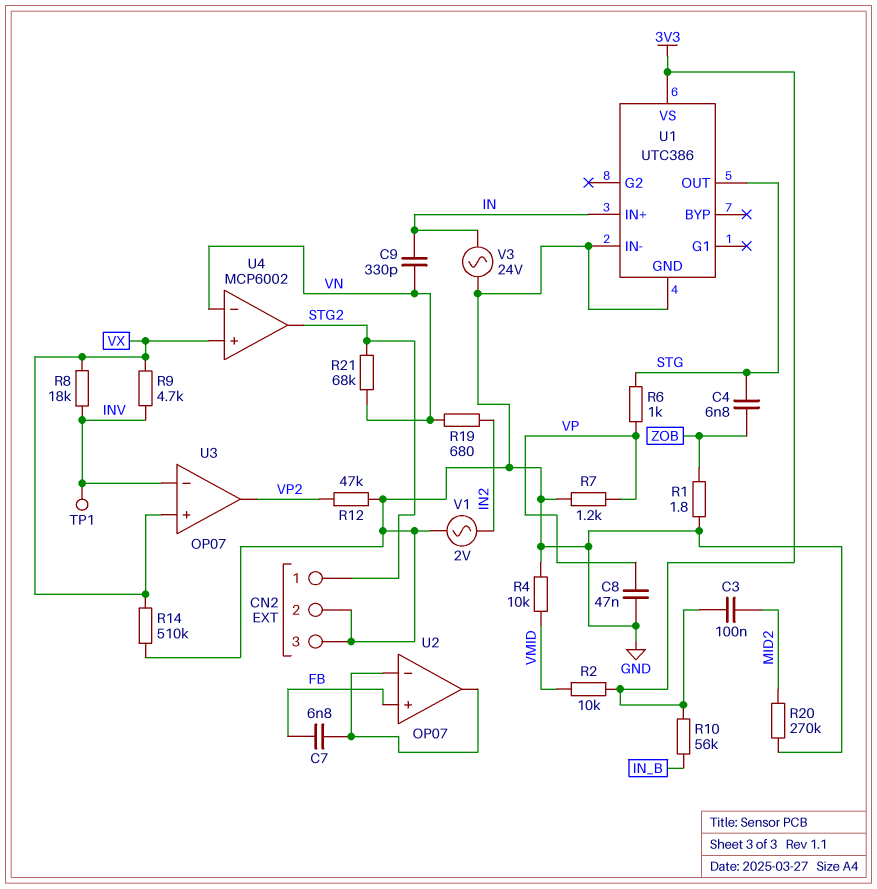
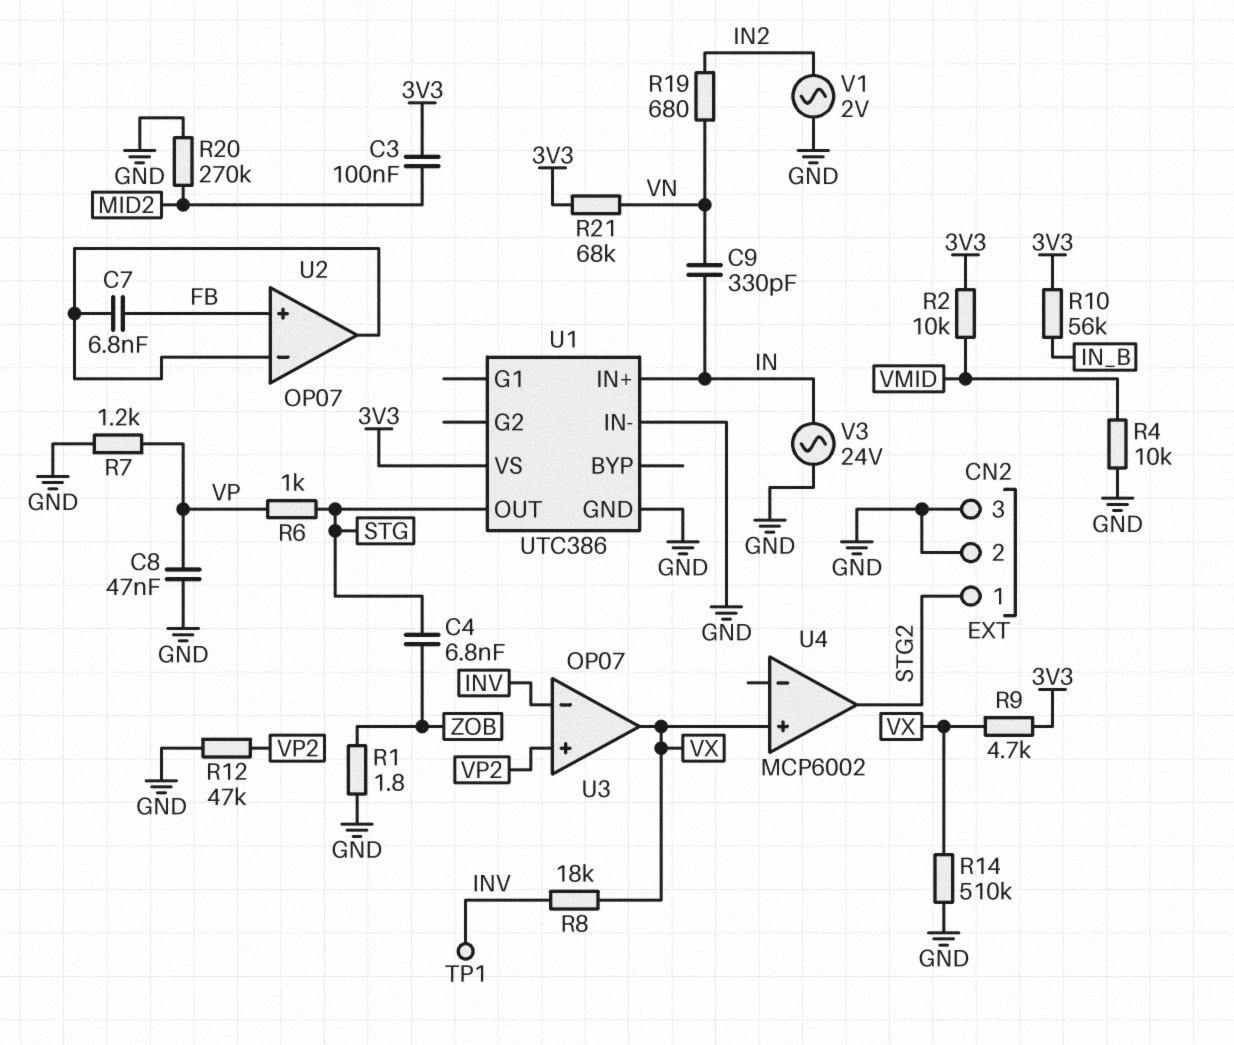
R9: 4.7k (INV, VX) -> 4.7k (3V3, VX)
R21: 68k (STG2, VN) -> 68k (3V3, VN)
U3 pin in+: VX -> VP2
U3 pin out: VP2 -> VX
U4 pin in-: VN -> none

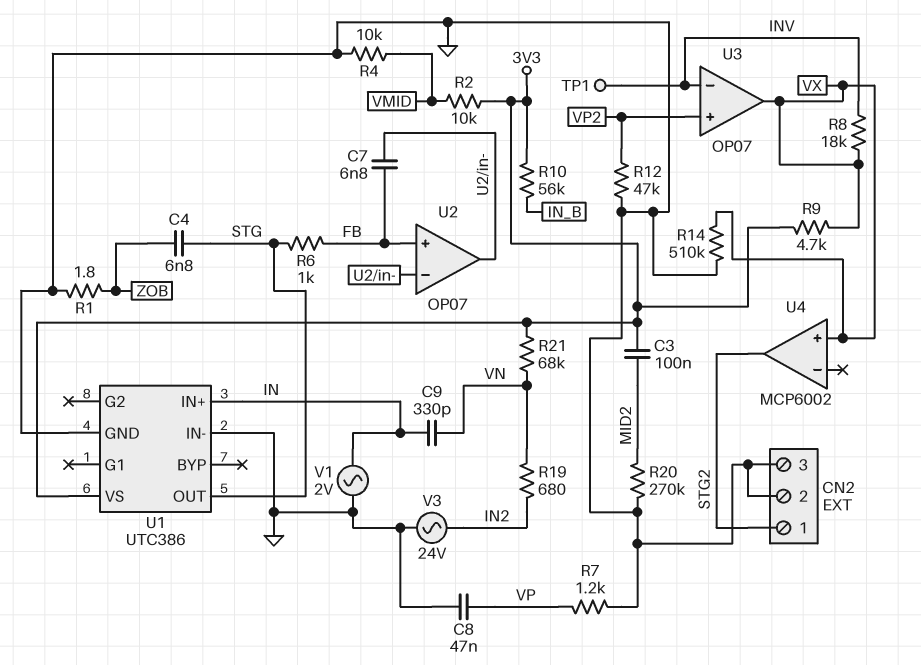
R6: 1k (STG, VP) -> 1k (FB, STG)
V1: AC 2V (GND, IN2) -> AC 2V (GND, IN)
V3: AC 24V (GND, IN) -> AC 24V (GND, IN2)

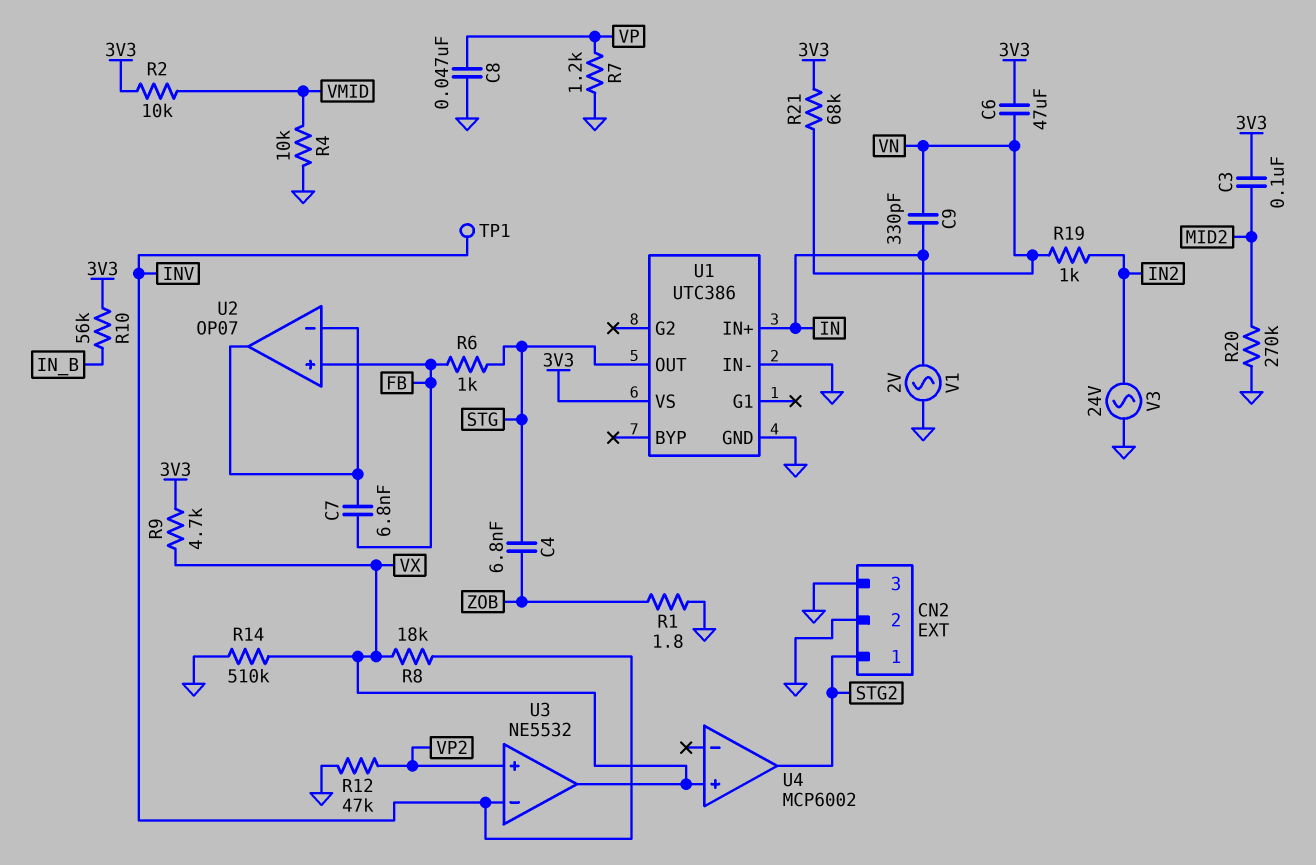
C6: none -> 47uF (3V3, VN)
R19: 680 (IN2, VN) -> 1k (IN2, VN)
U3: OP07 -> NE5532

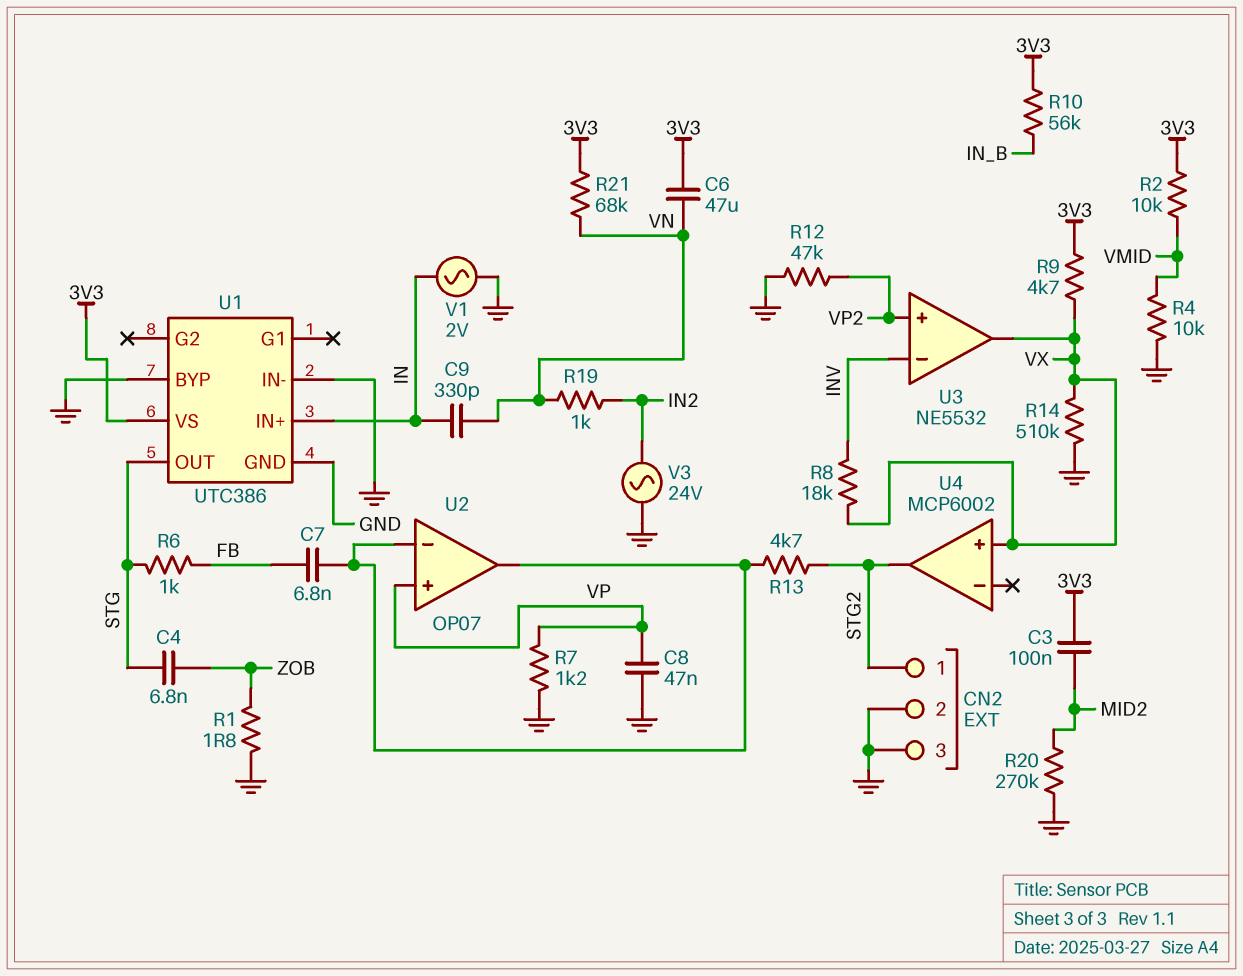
R13: none -> 4.7k (STG2, U2/in-)
TP1: test point (INV) -> none
U1 pin BYP: none -> GND
U2 pin in+: FB -> VP

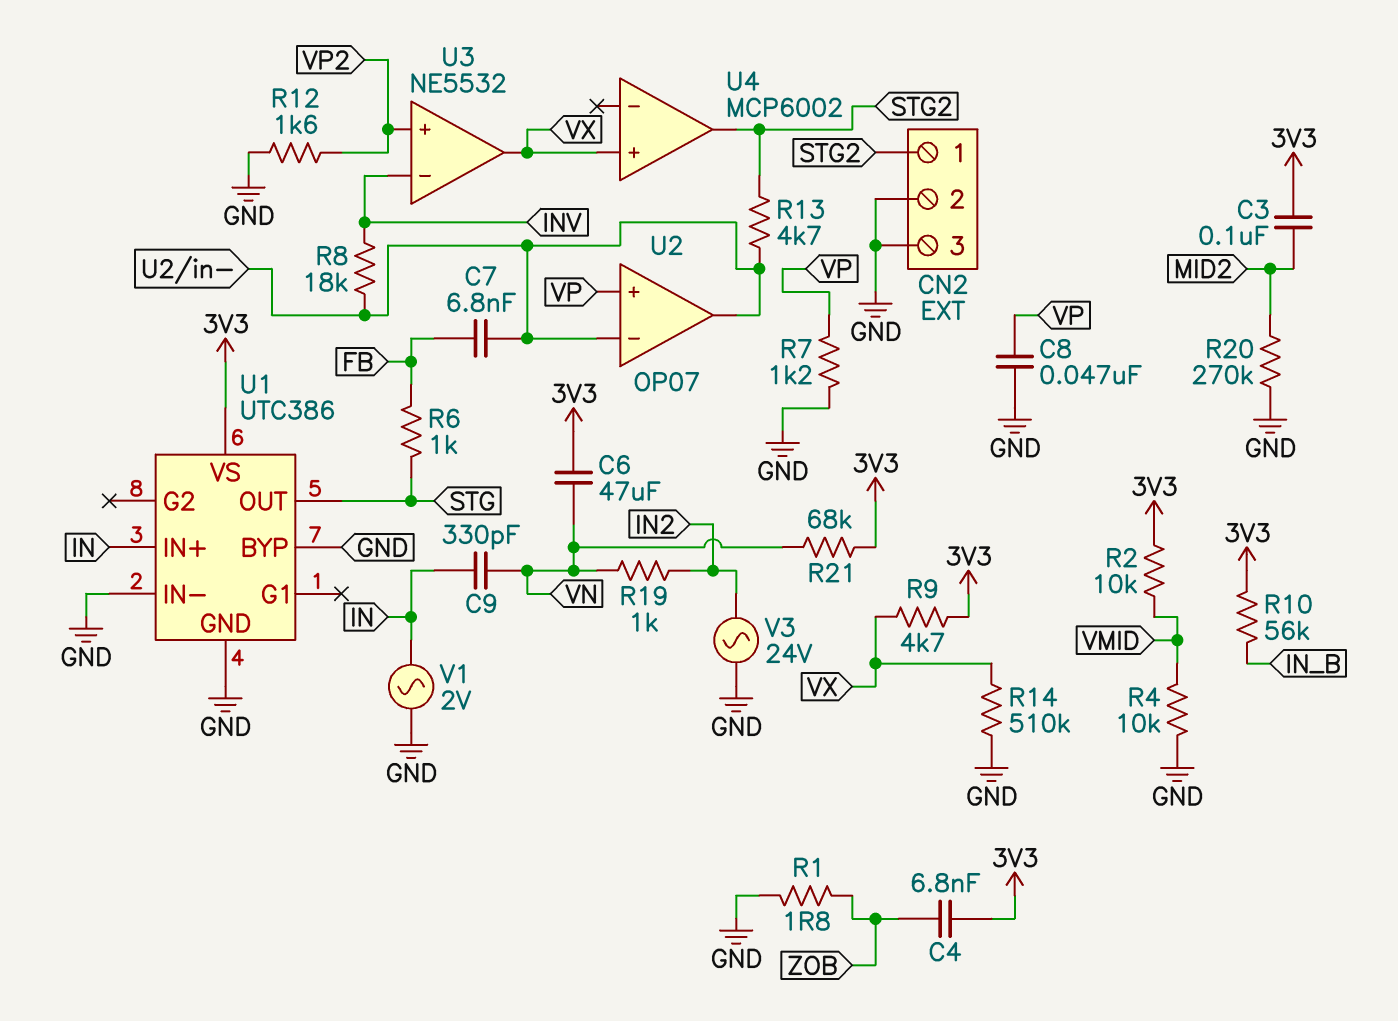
C4: 6.8nF (STG, ZOB) -> 6.8nF (3V3, ZOB)
R8: 18k (INV, VX) -> 18k (INV, U2/in-)
R12: 47k (GND, VP2) -> 1.6k (GND, VP2)

